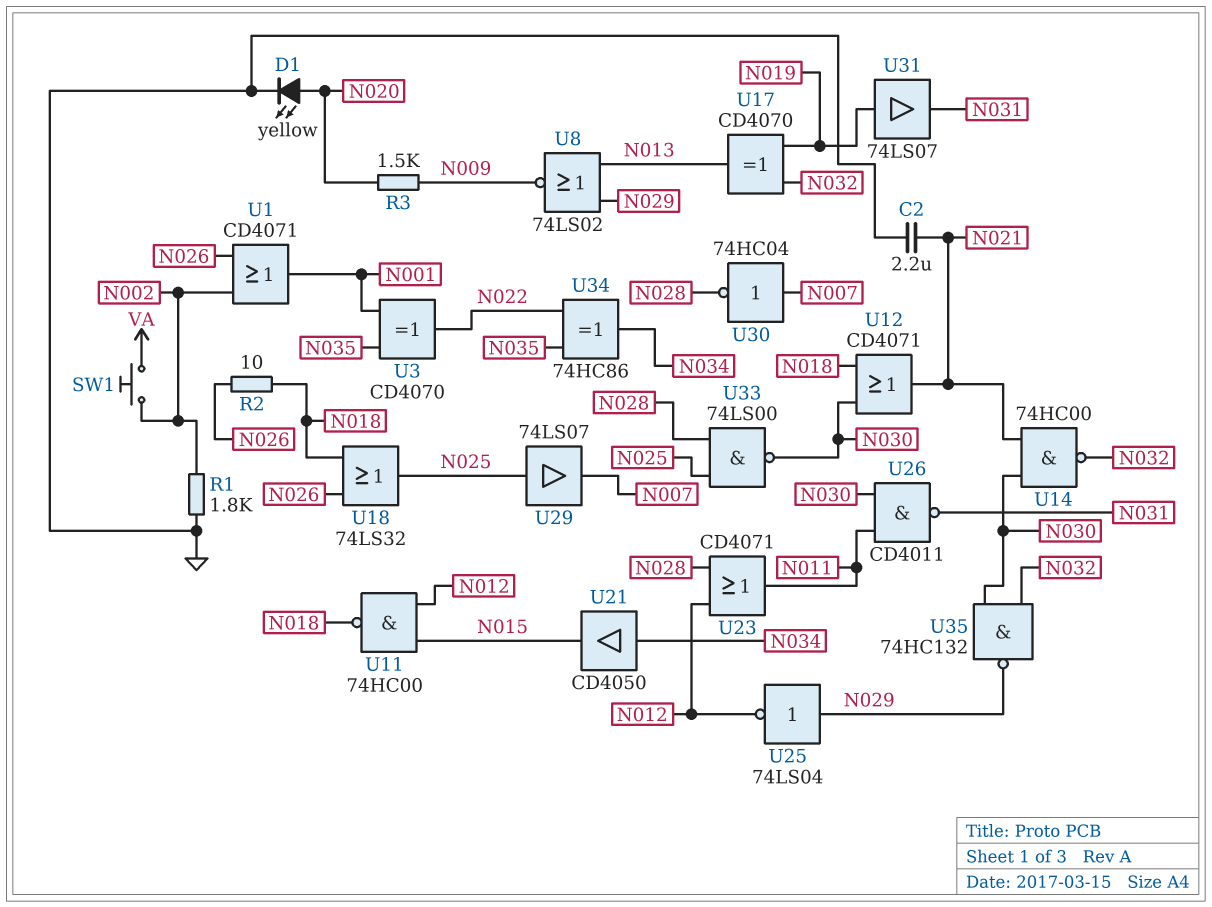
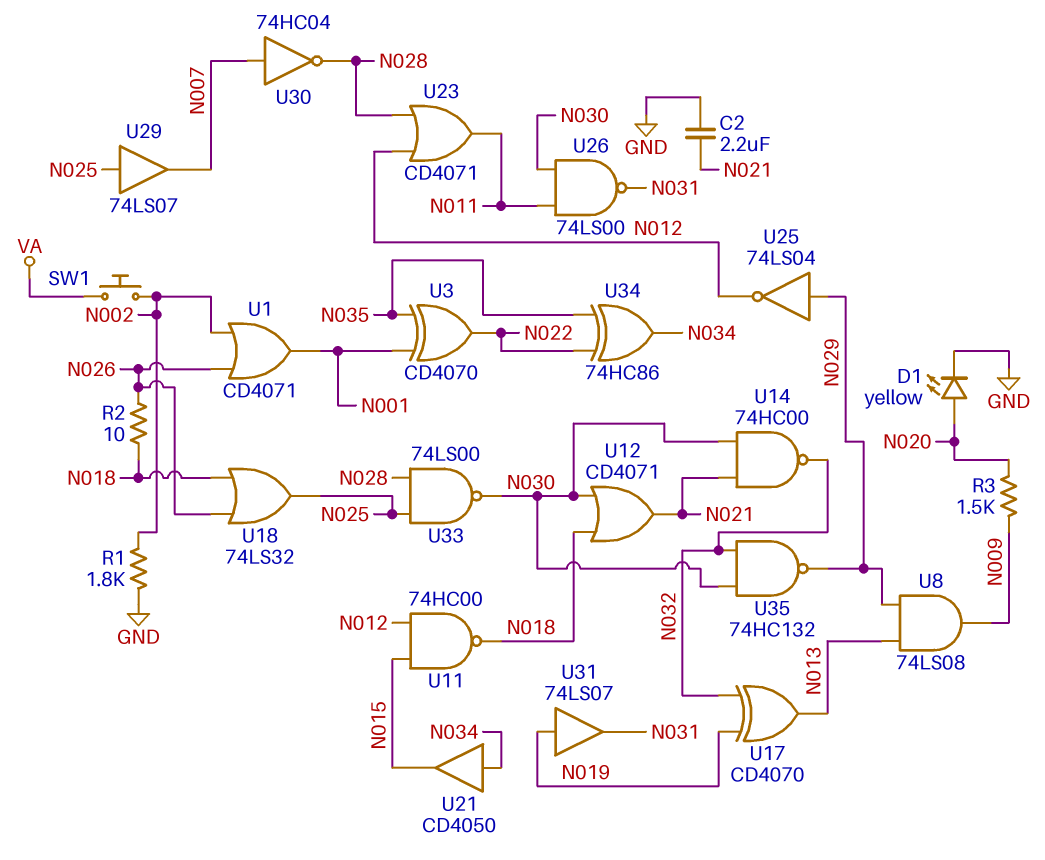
U8: NOR 74LS02 (in N013, in N029, out N009) -> AND 74LS08 (in N013, in N029, out N009)
U26: NAND CD4011 (in N011, in N030, out N031) -> NAND 74LS00 (in N011, in N030, out N031)

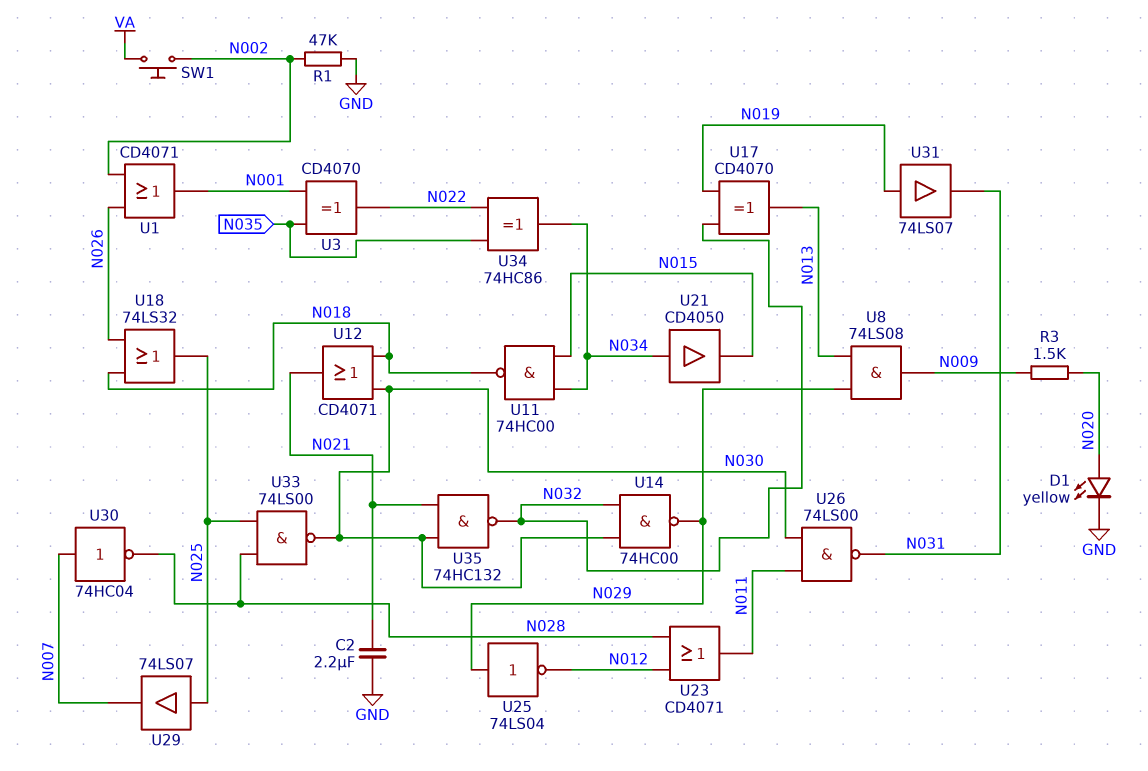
R1: 1.8k (GND, N002) -> 47k (GND, N002)
R2: 10 (N018, N026) -> none
U11: NAND 74HC00 (in N012, in N015, out N018) -> NAND 74HC00 (in N015, in N034, out N018)
U14: NAND 74HC00 (in N021, in N030, out N032) -> NAND 74HC00 (in N030, in N032, out N029)
U35: NAND 74HC132 (in N030, in N032, out N029) -> NAND 74HC132 (in N021, in N030, out N032)

